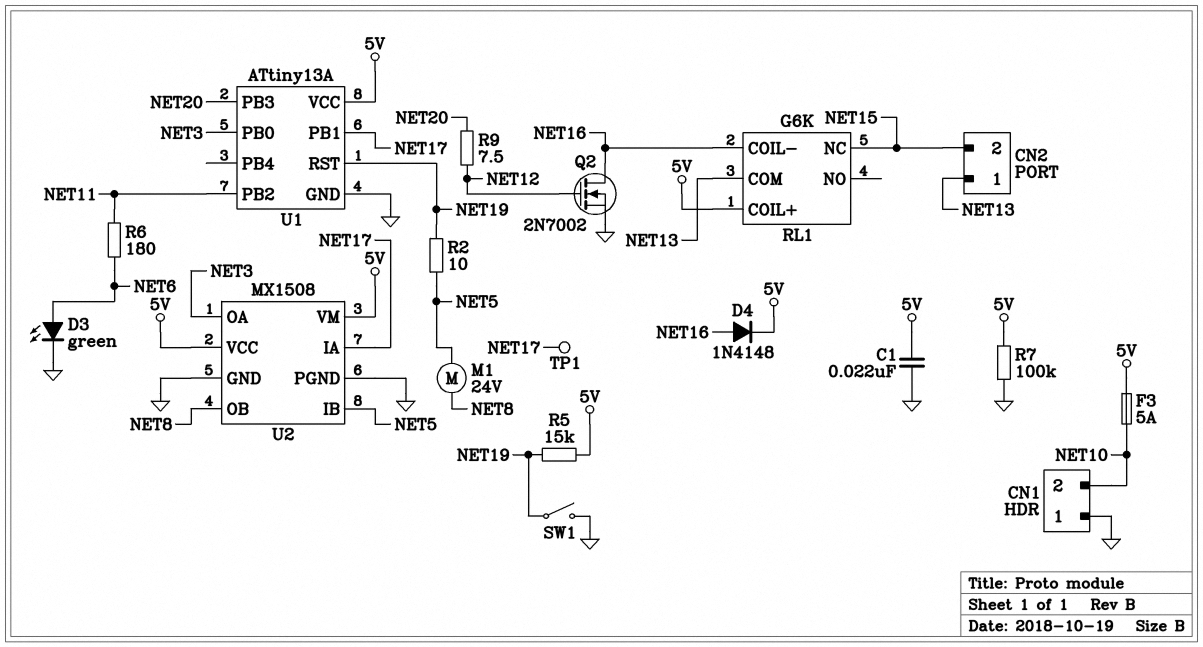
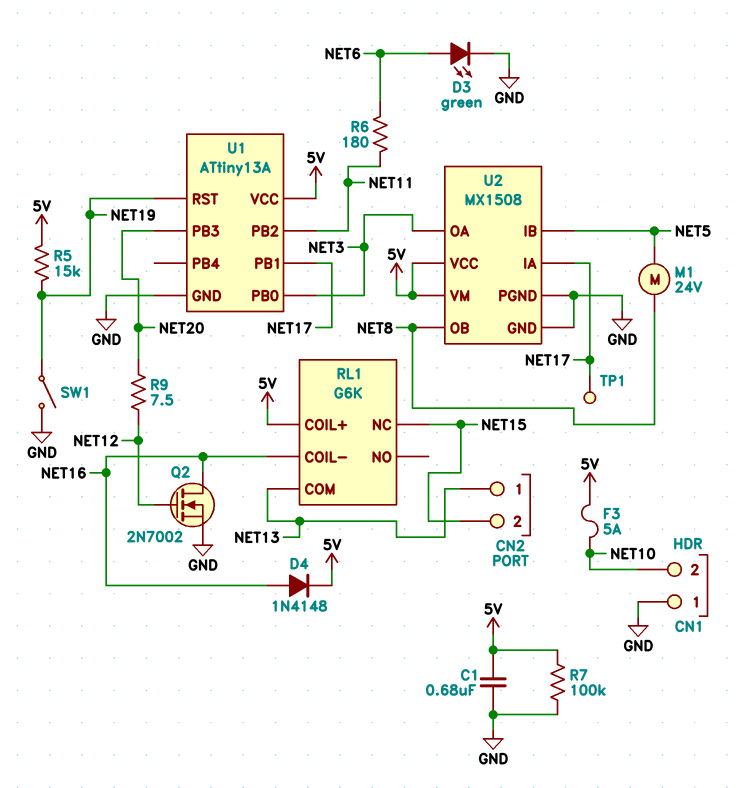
C1: 22nF (5V, GND) -> 680nF (5V, GND)
R2: 10 (NET5, NET19) -> none

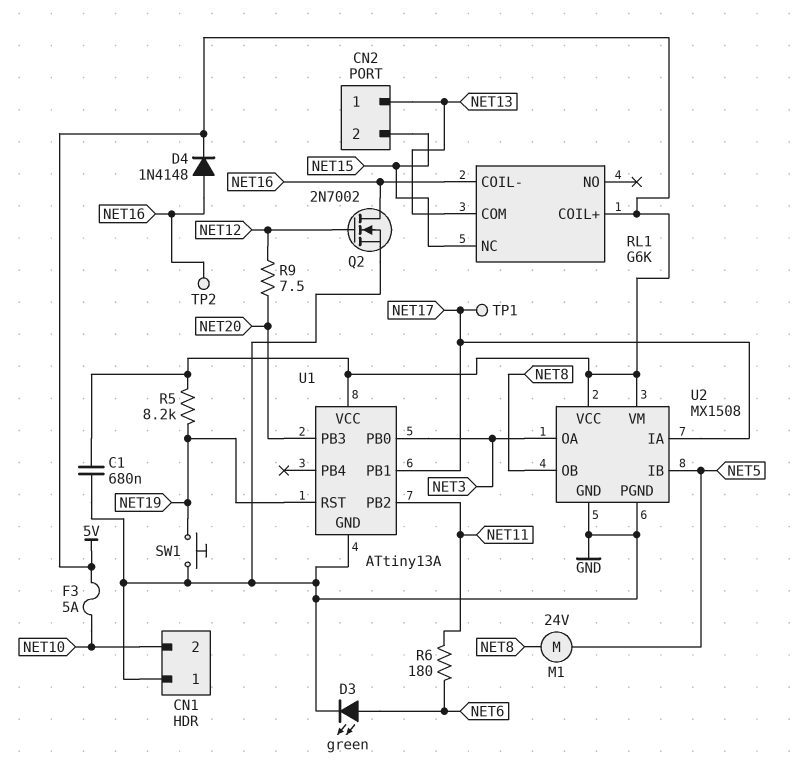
R5: 15k (5V, NET19) -> 8.2k (5V, NET19)
R7: 100k (5V, GND) -> none
SW1: switch (GND, NET19) -> button (GND, NET19)
TP2: none -> test point (NET16)

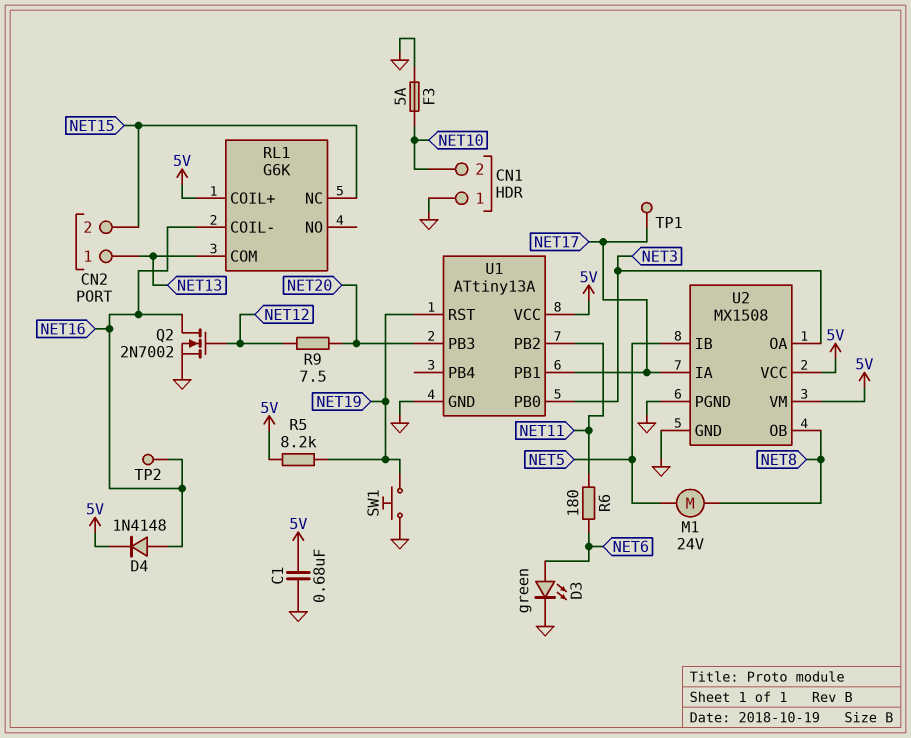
F3: 5A (5V, NET10) -> 5A (GND, NET10)

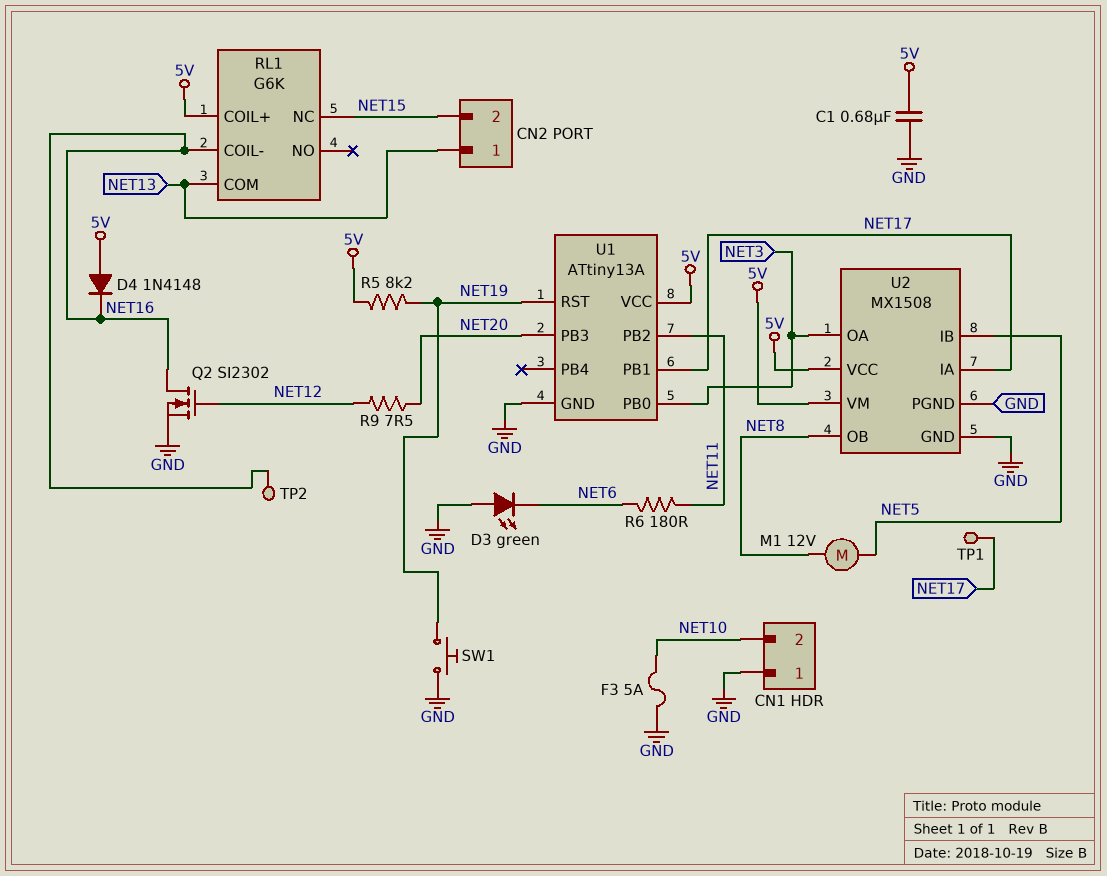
D3: LED green (A NET6, K GND) -> LED green (A GND, K NET6)
D4: diode 1N4148 (A NET16, K 5V) -> diode 1N4148 (A 5V, K NET16)
M1: motor 24V (NET5, NET8) -> motor 12V (NET5, NET8)
Q2: NMOS 2N7002 (G NET12, D NET16, S GND) -> NMOS SI2302 (G NET12, D NET16, S GND)

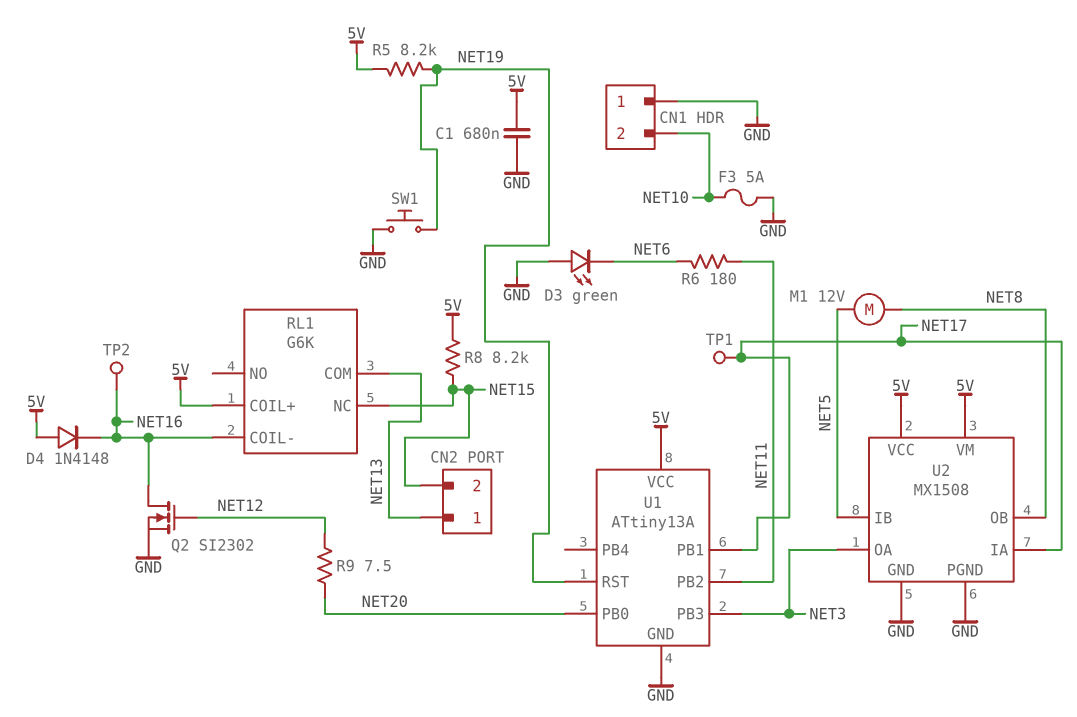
R8: none -> 8.2k (5V, NET15)
U1 pin PB0: NET3 -> NET20
U1 pin PB3: NET20 -> NET3

